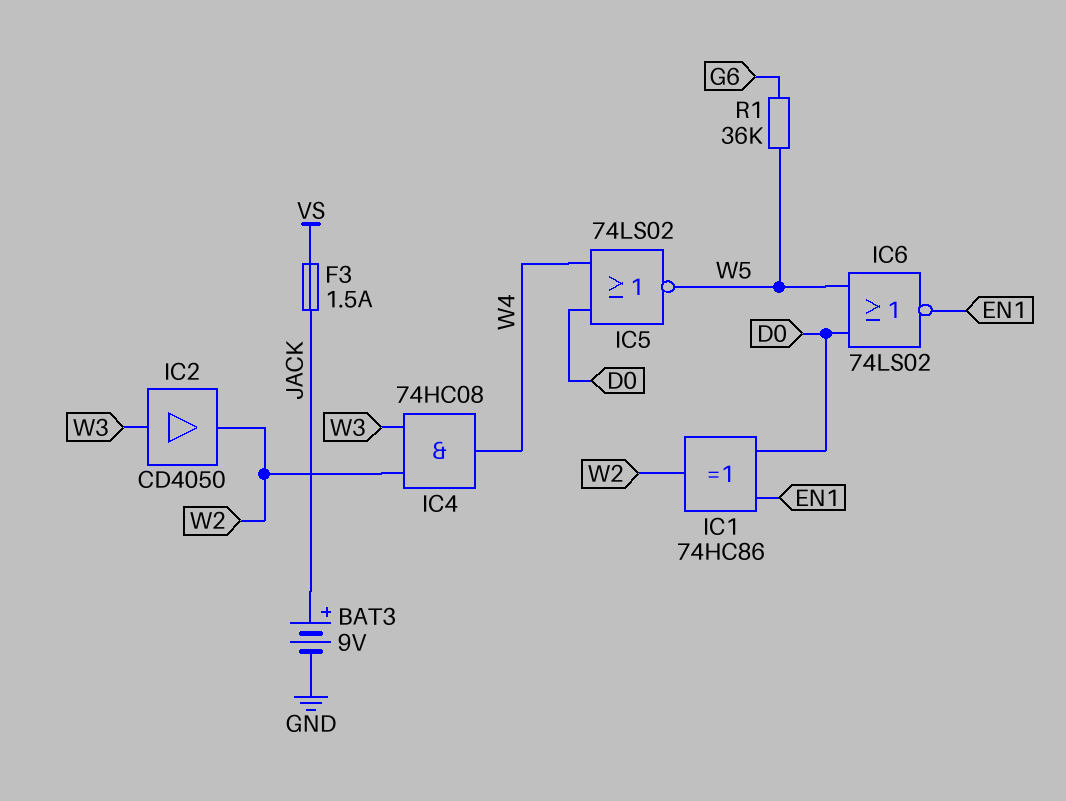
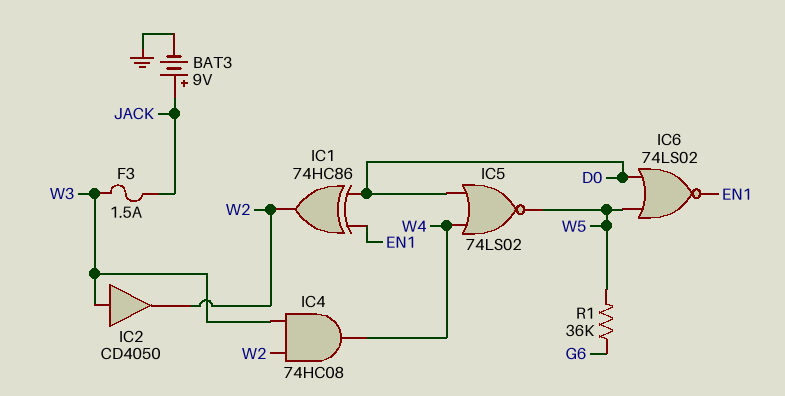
F3: 1.5A (JACK, VS) -> 1.5A (JACK, W3)

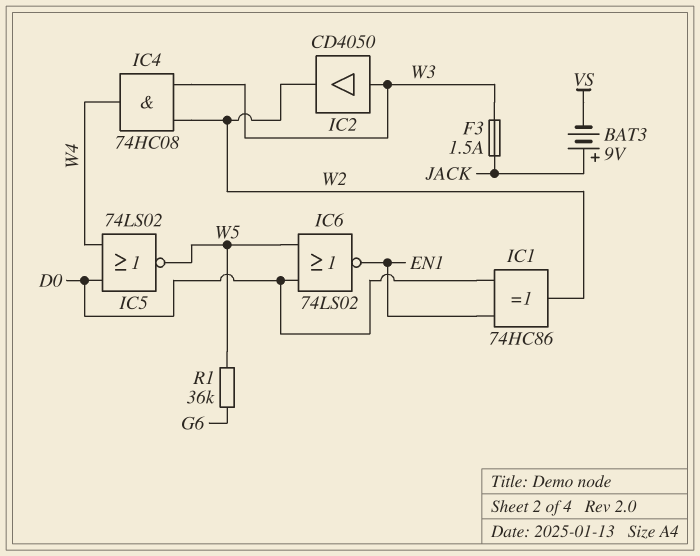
BAT3: 9V (plus JACK, minus GND) -> 9V (plus JACK, minus VS)

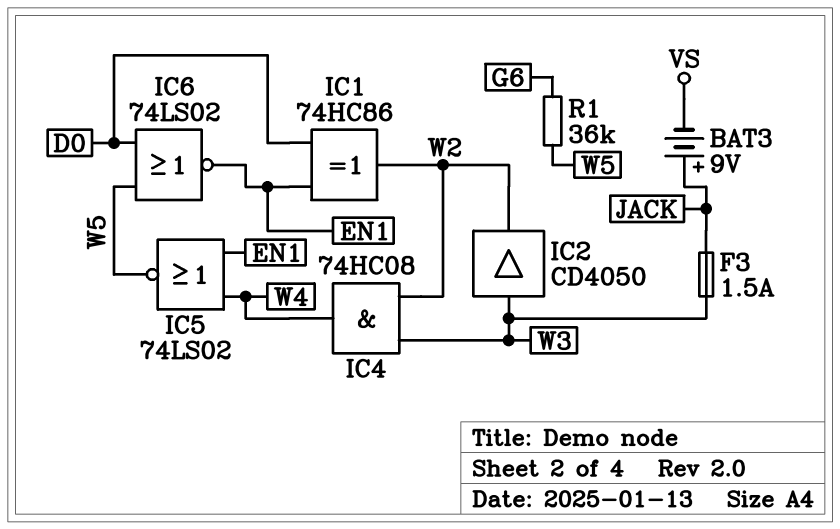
IC5: NOR 74LS02 (in D0, in W4, out W5) -> NOR 74LS02 (in EN1, in W4, out W5)

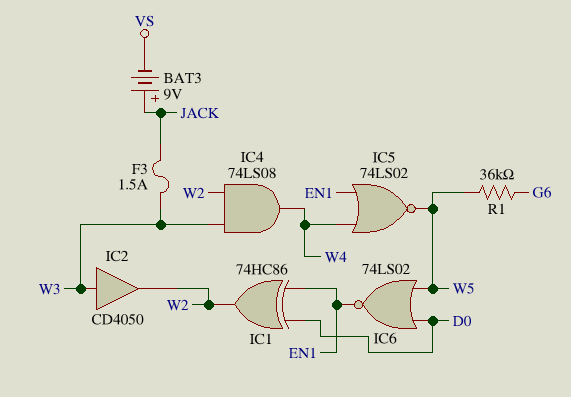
IC4: AND 74HC08 (in W2, in W3, out W4) -> AND 74LS08 (in W2, in W3, out W4)

